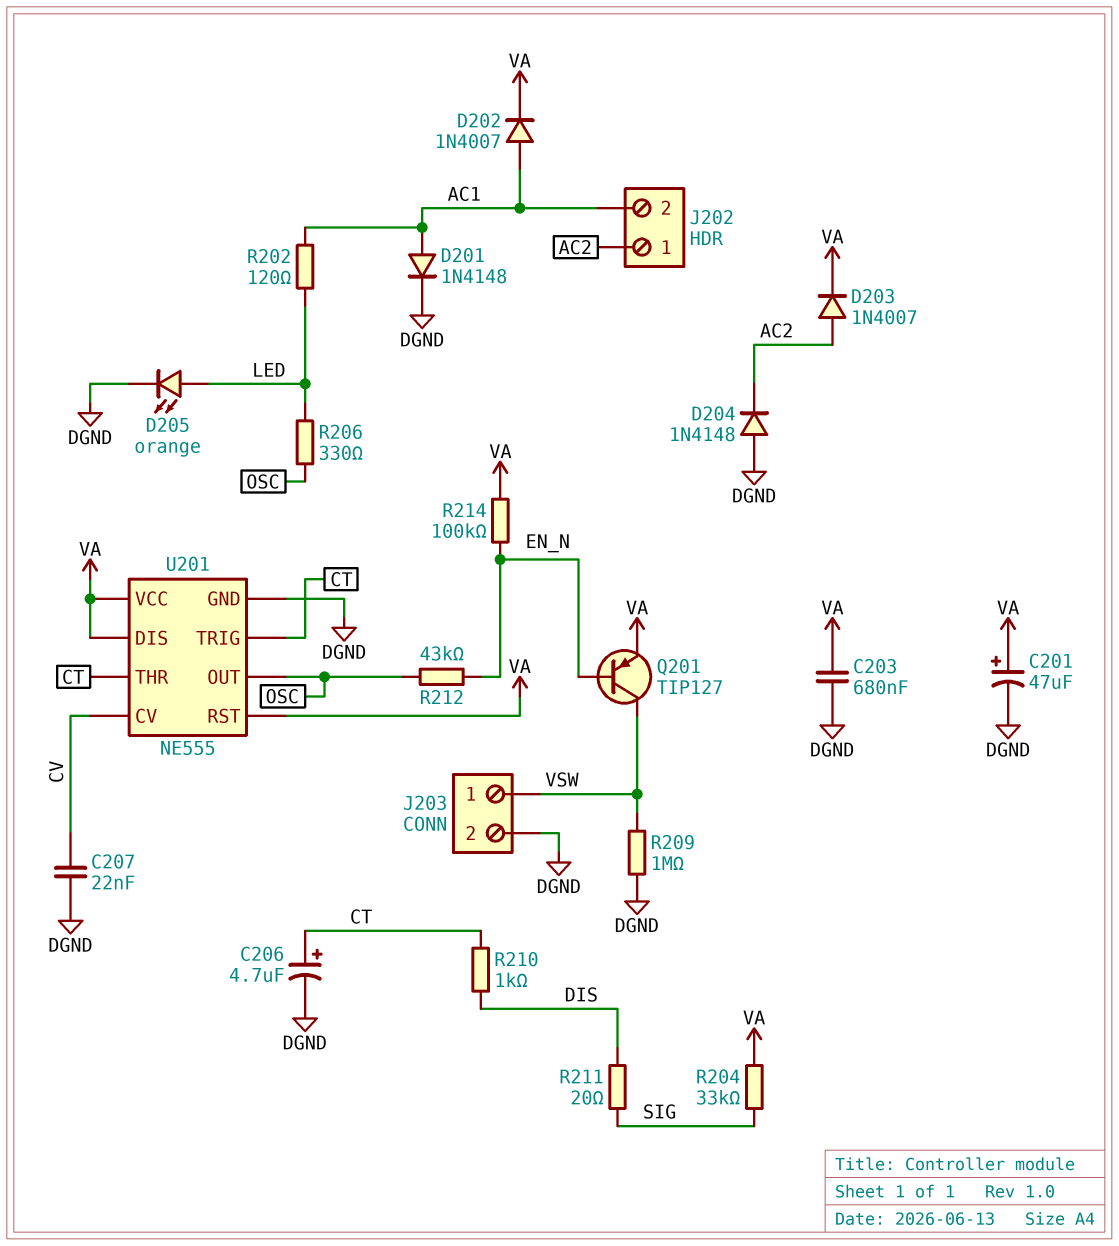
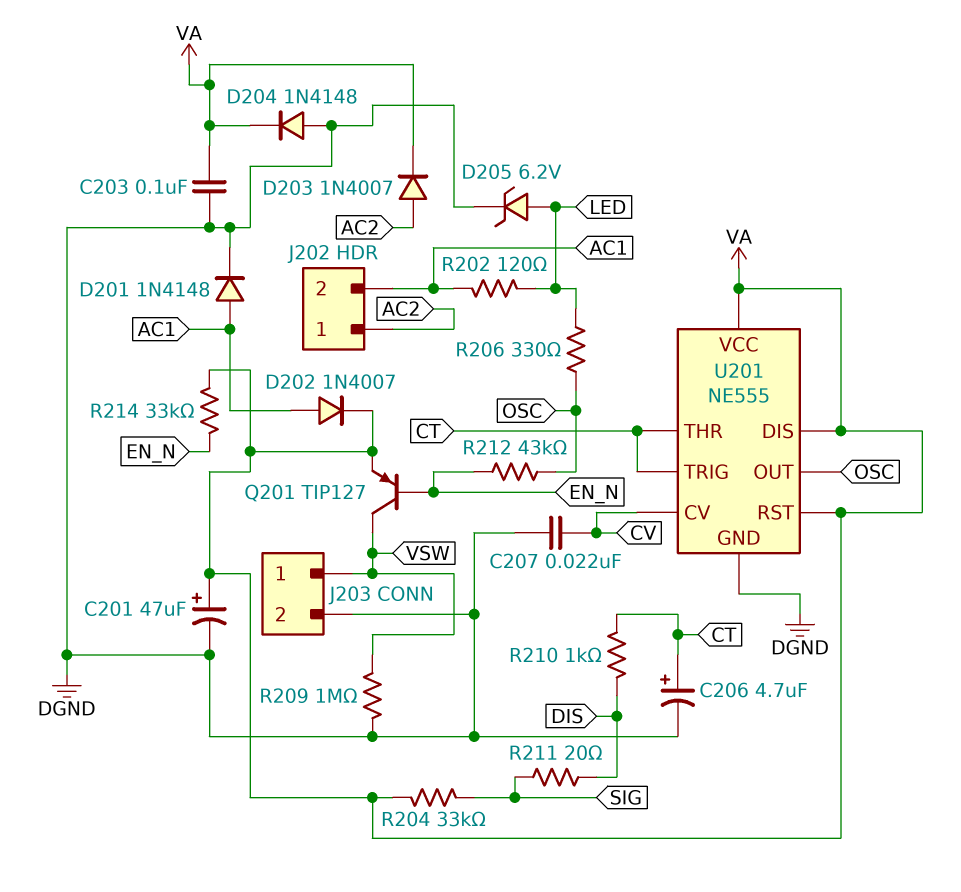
C203: 680nF (DGND, VA) -> 100nF (DGND, VA)
D204: diode 1N4148 (A DGND, K AC2) -> diode 1N4148 (A DGND, K VA)
D205: LED orange (A LED, K DGND) -> zener 6.2V (A LED, K DGND)
R214: 100k (EN_N, VA) -> 33k (EN_N, VA)

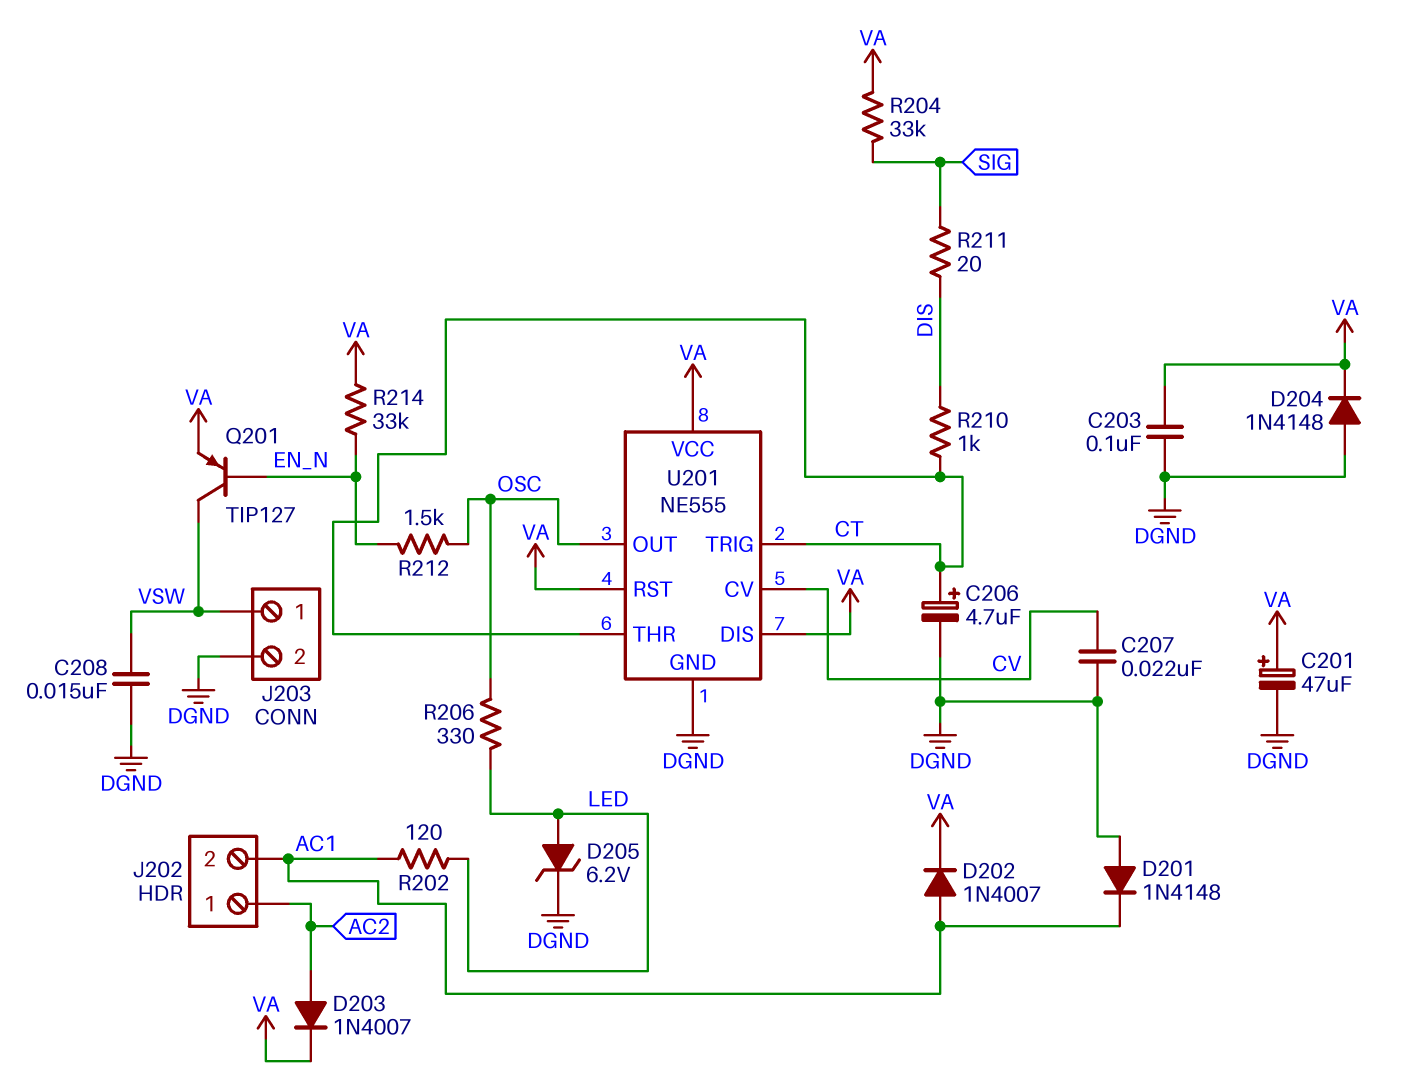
C208: none -> 15nF (DGND, VSW)
D201: diode 1N4148 (A AC1, K DGND) -> diode 1N4148 (A DGND, K AC1)
R209: 1M (DGND, VSW) -> none
R212: 43k (EN_N, OSC) -> 1.5k (EN_N, OSC)

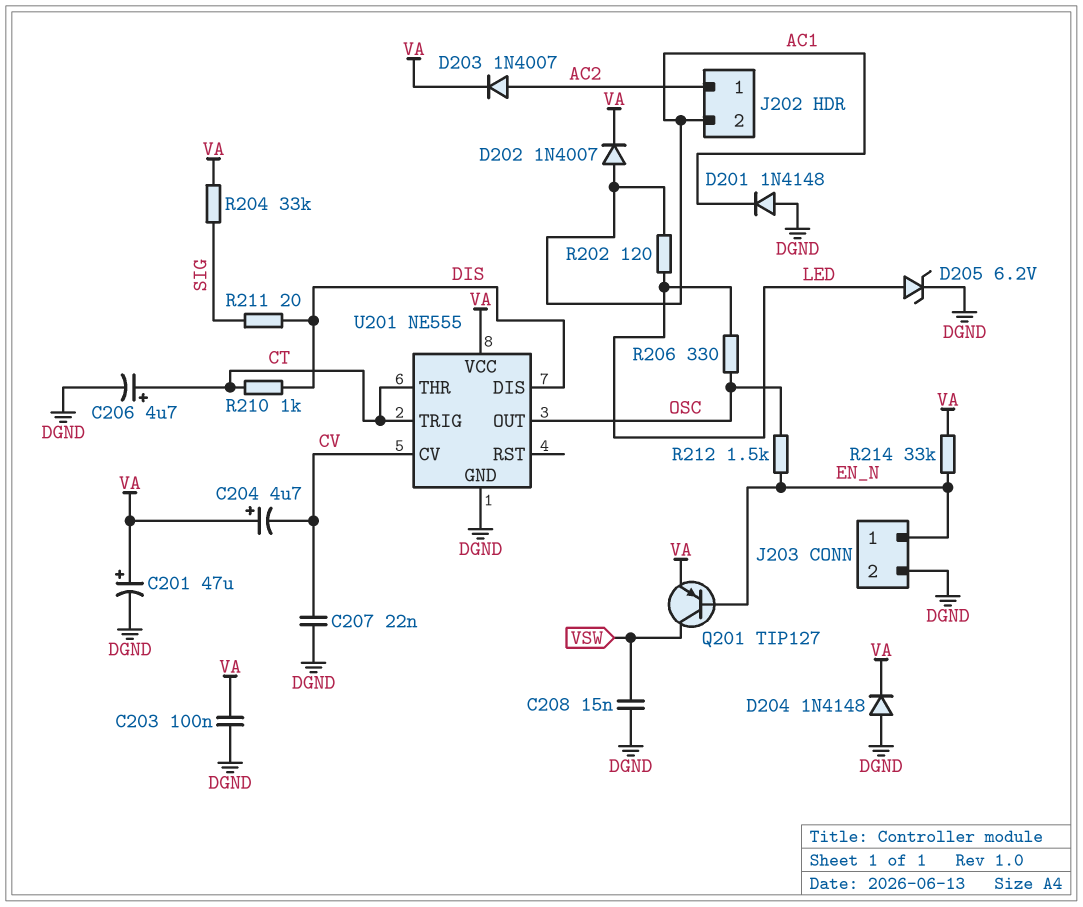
C204: none -> 4.7uF (plus VA, minus CV)
J203 pin 1: VSW -> EN_N
U201 pin DIS: VA -> DIS
U201 pin RST: VA -> none

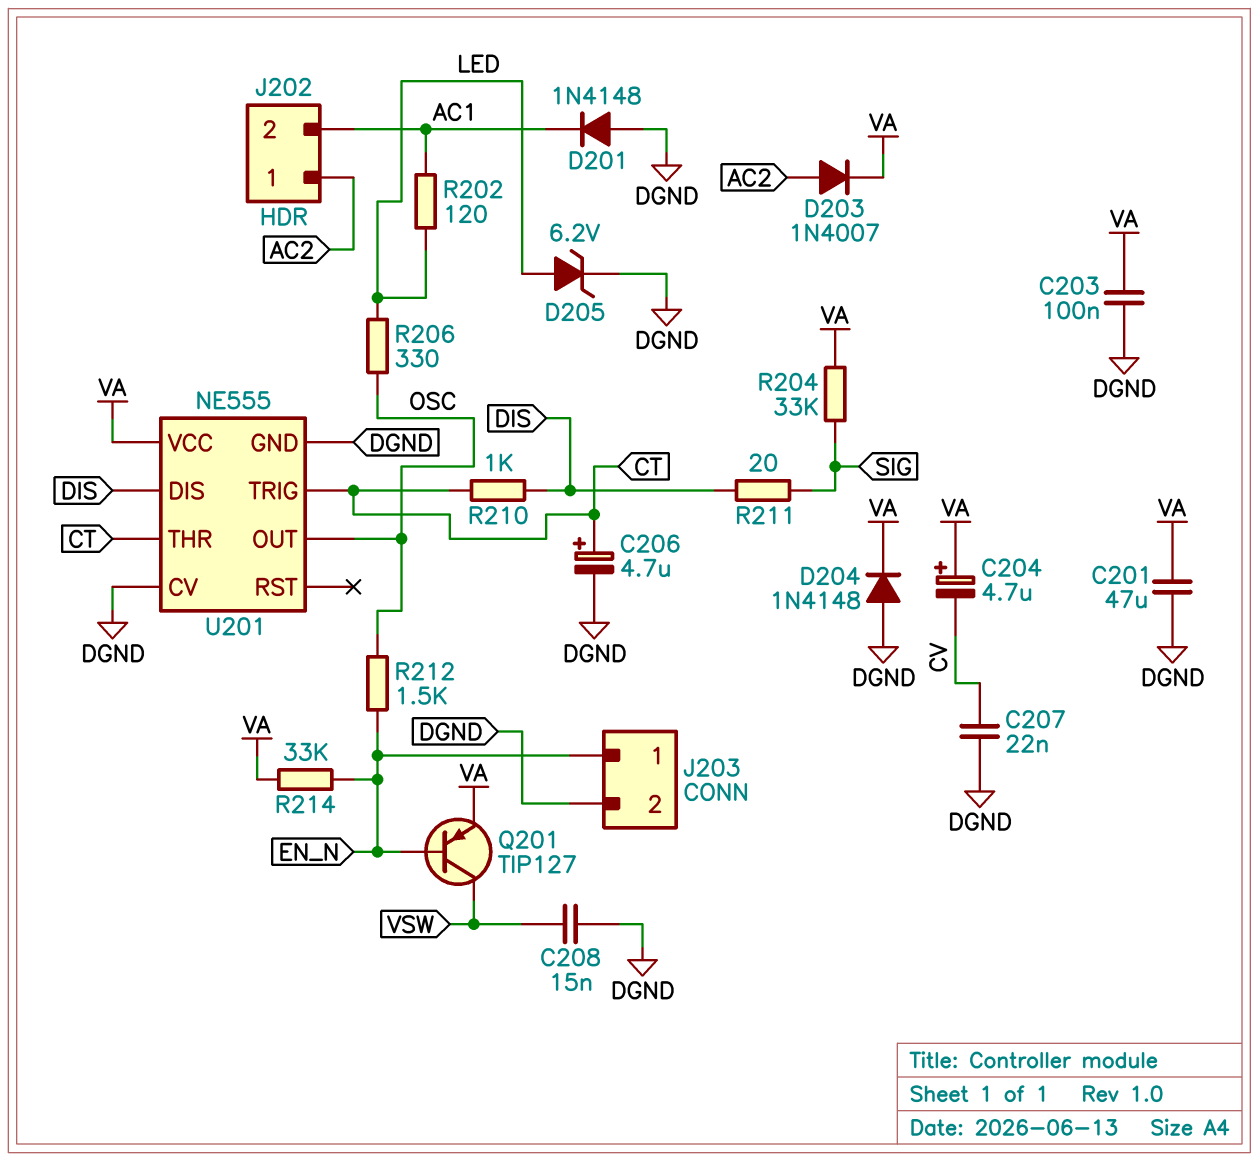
C201: 47uF (plus VA, minus DGND) -> 47uF (DGND, VA)
D202: diode 1N4007 (A AC1, K VA) -> none
U201 pin CV: CV -> DGND

